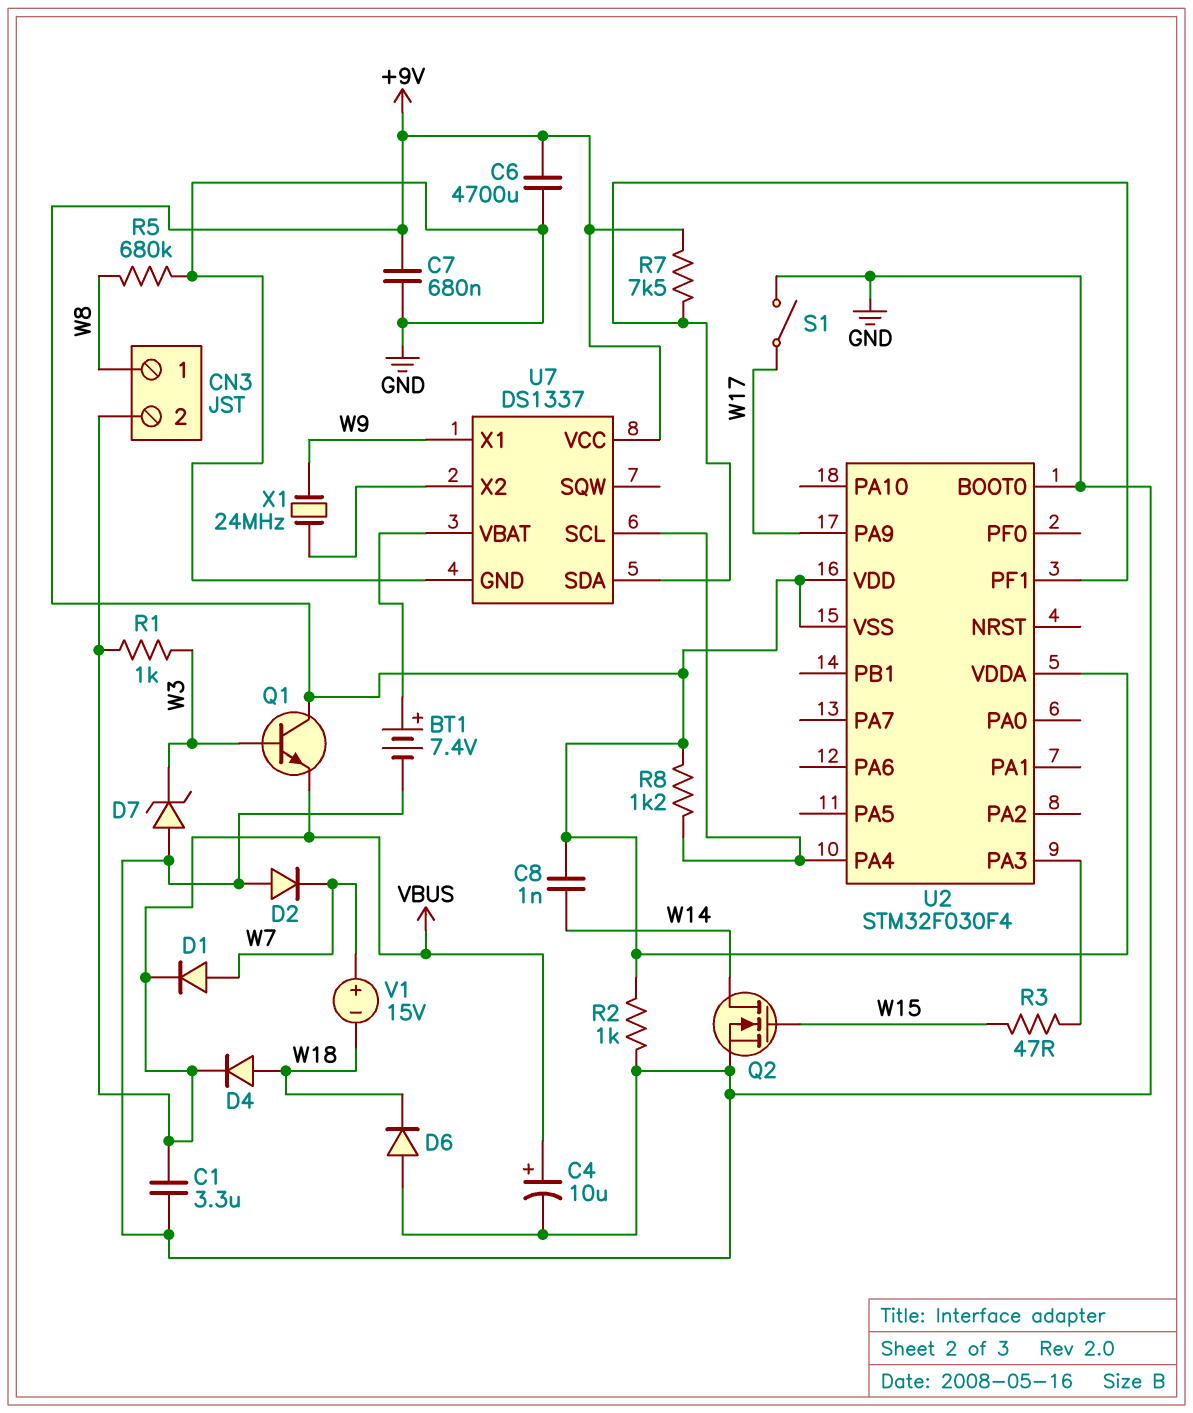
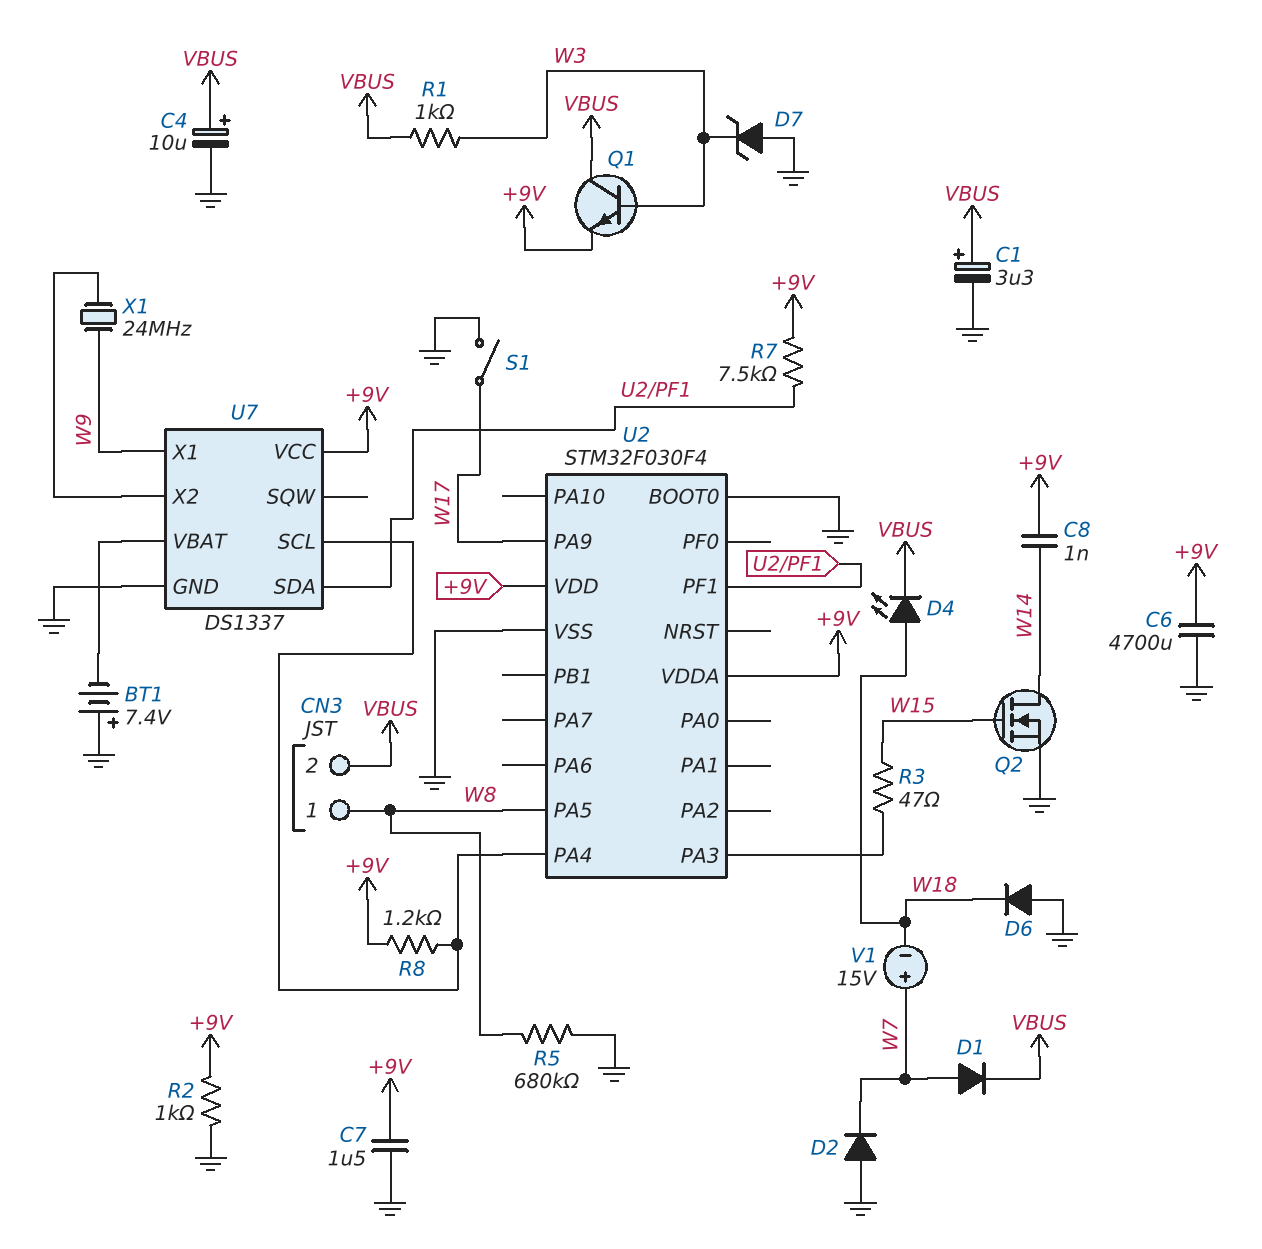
BT1: 7.4V (plus U7/VBAT, minus GND) -> 7.4V (plus GND, minus U7/VBAT)
C1: 3.3uF (GND, VBUS) -> 3.3uF (plus VBUS, minus GND)
C7: 680nF (+9V, GND) -> 1.5uF (+9V, GND)
D4: diode (A W18, K VBUS) -> LED (A W18, K VBUS)
Q1: NPN (B W3, C +9V, E VBUS) -> NPN (B W3, C VBUS, E +9V)
U2 pin PA5: none -> W8
U2 pin VSS: +9V -> GND

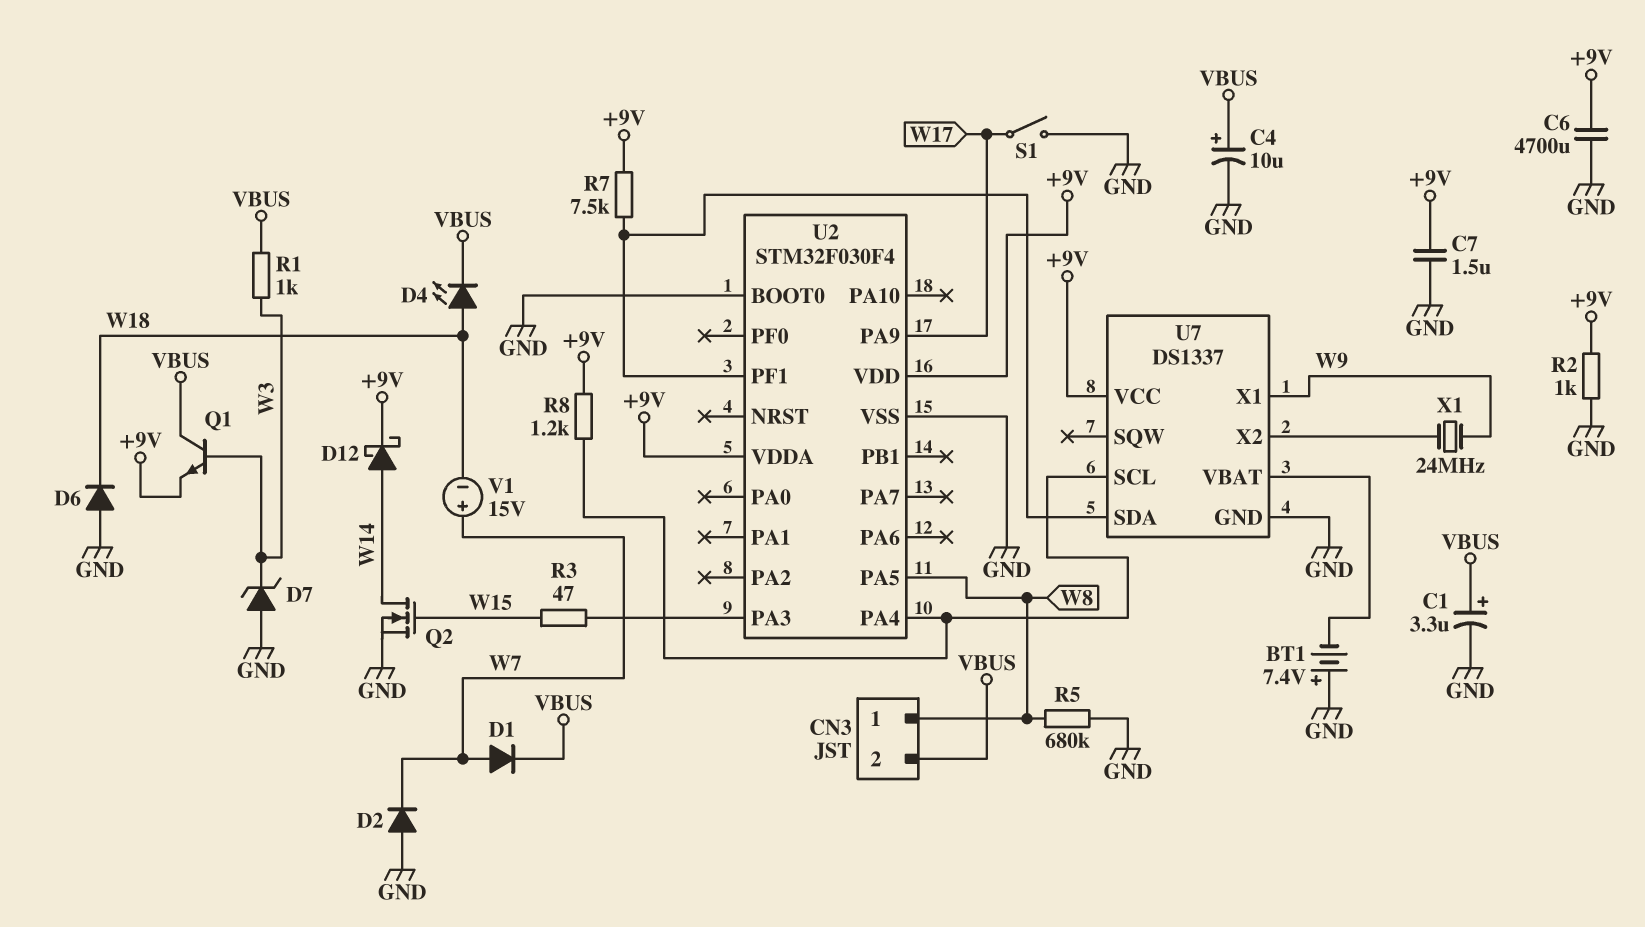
C8: 1nF (+9V, W14) -> none
D12: none -> schottky (A W14, K +9V)

